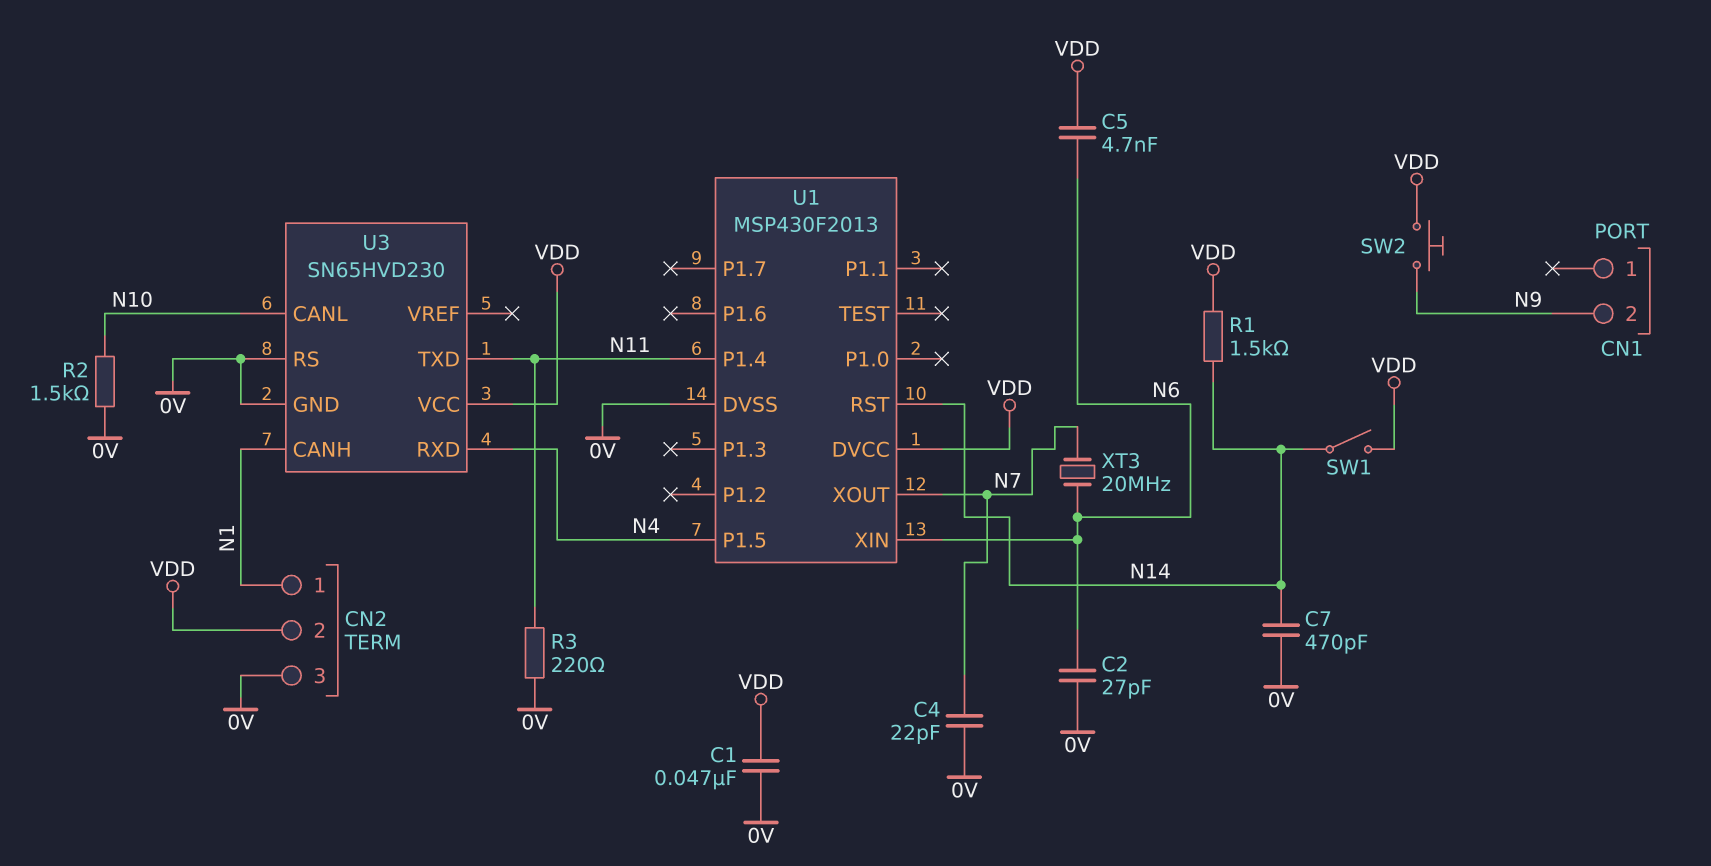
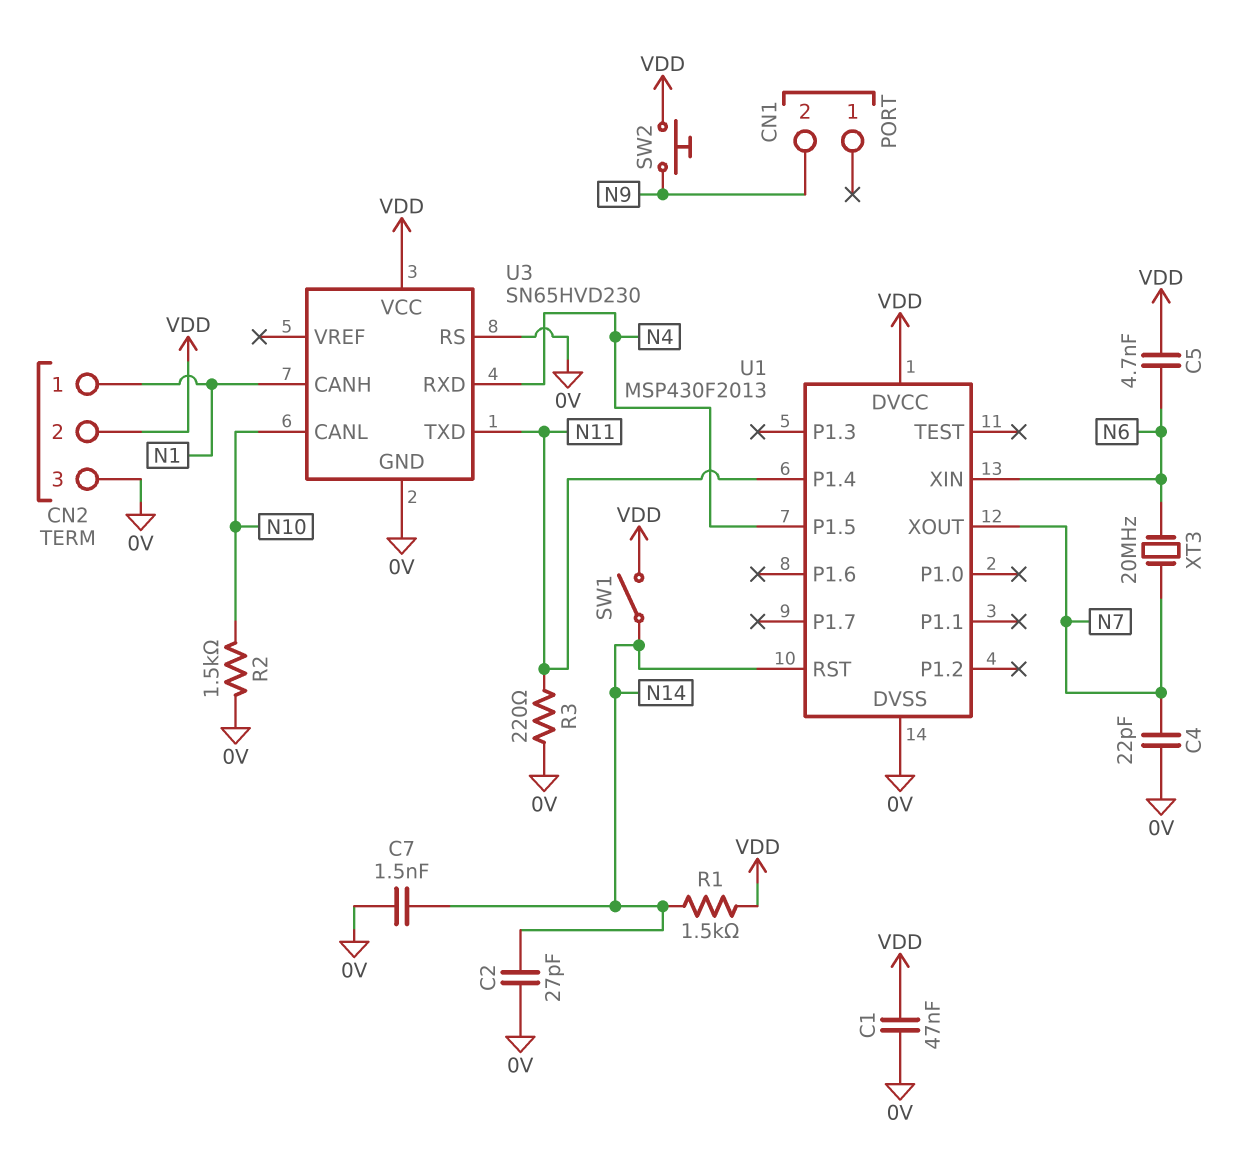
C2: 27pF (0V, N6) -> 27pF (0V, N14)
C7: 470pF (0V, N14) -> 1.5nF (0V, N14)

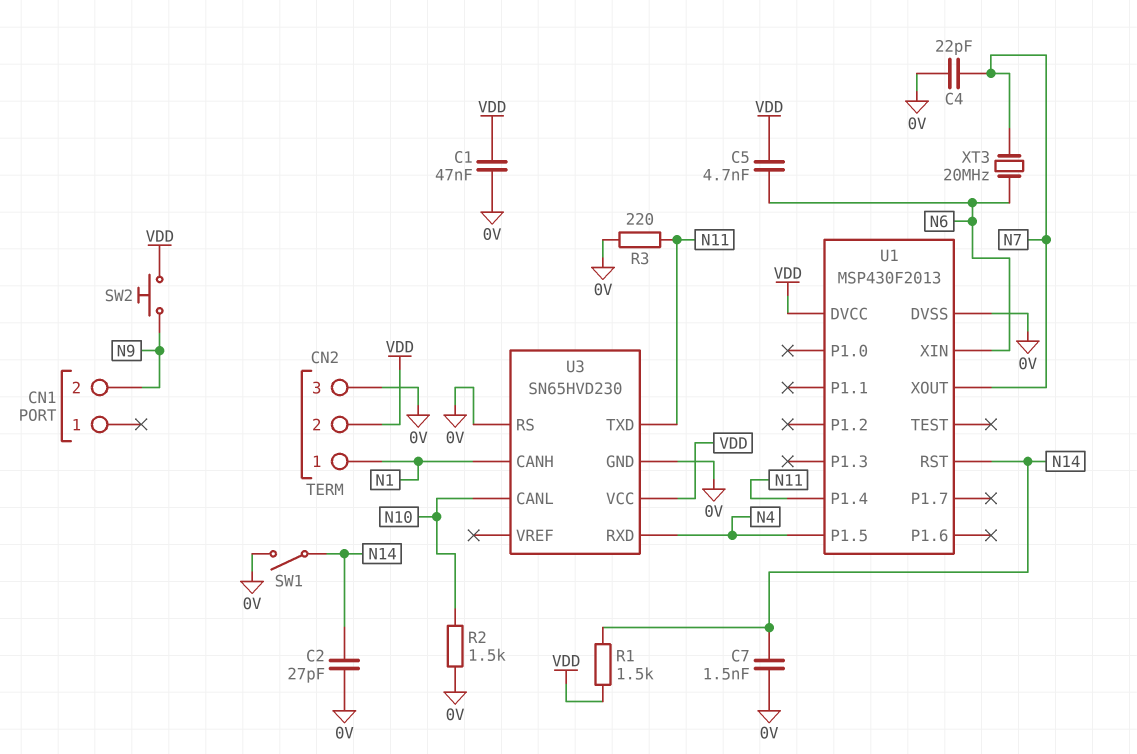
SW1: switch (N14, VDD) -> switch (0V, N14)

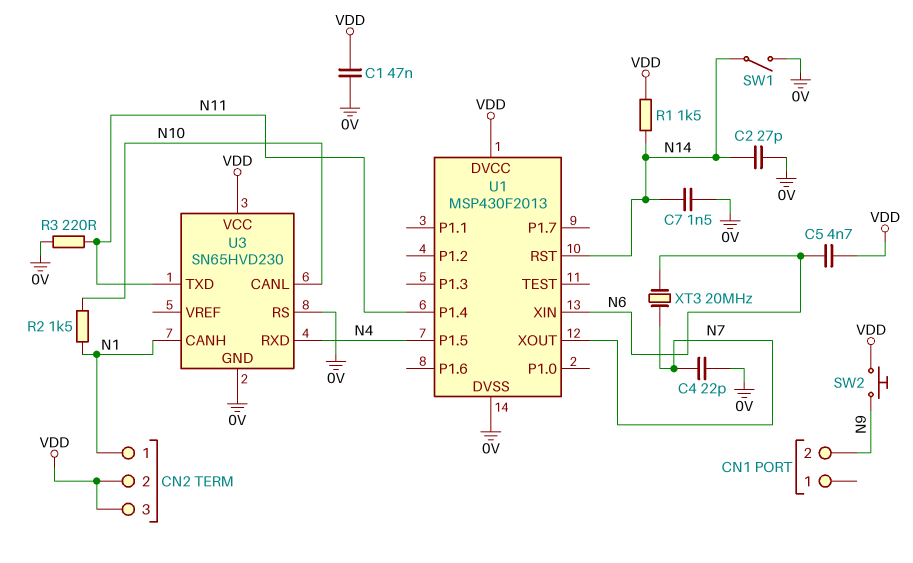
CN2 pin 3: 0V -> VDD
R2: 1.5k (0V, N10) -> 1.5k (N1, N10)

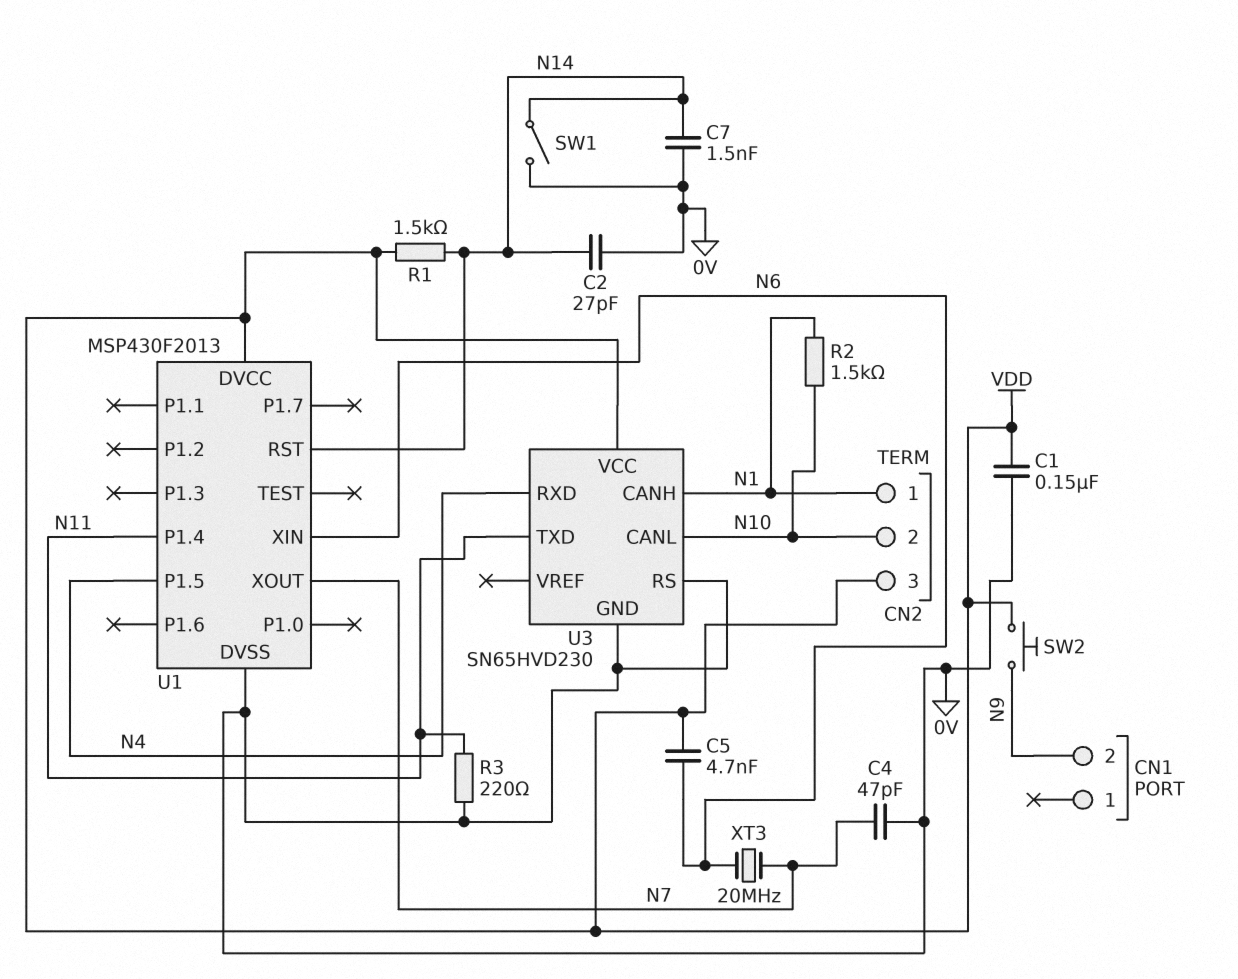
C1: 47nF (0V, VDD) -> 150nF (0V, VDD)
C4: 22pF (0V, N7) -> 47pF (0V, N7)
CN2 pin 2: VDD -> N10

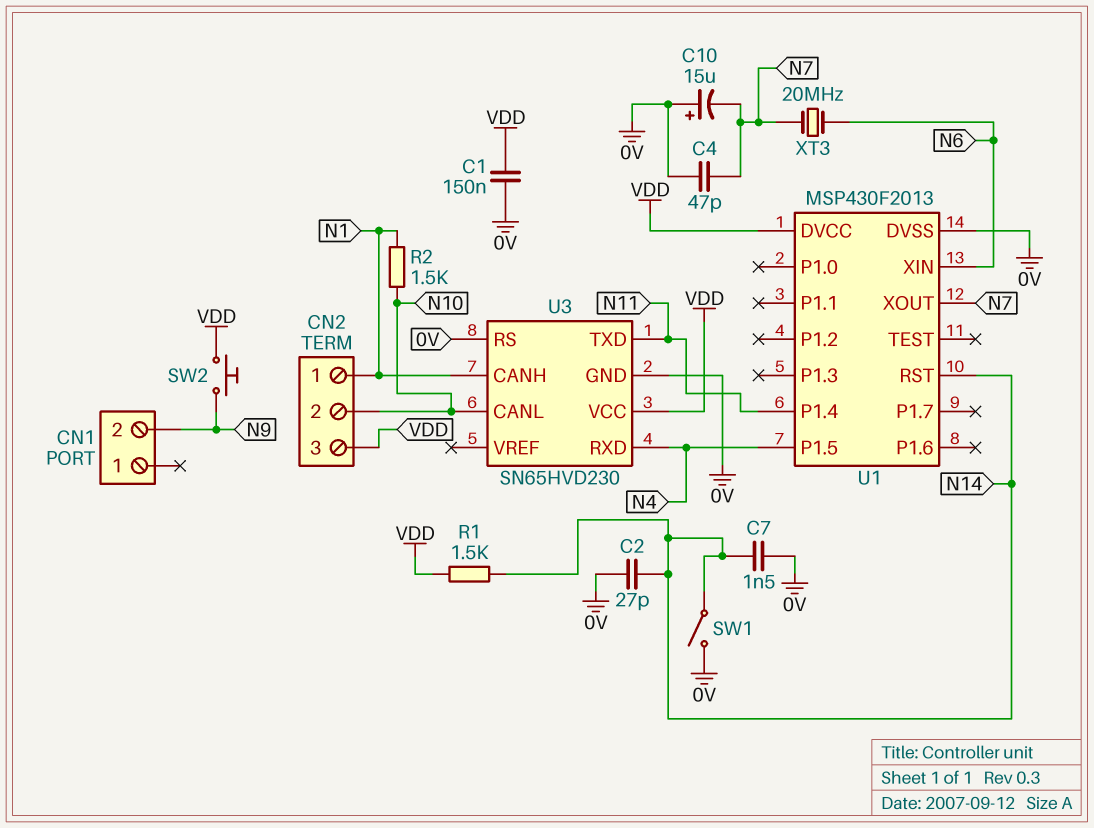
C5: 4.7nF (N6, VDD) -> none
C10: none -> 15uF (plus 0V, minus N7)
R3: 220 (0V, N11) -> none

